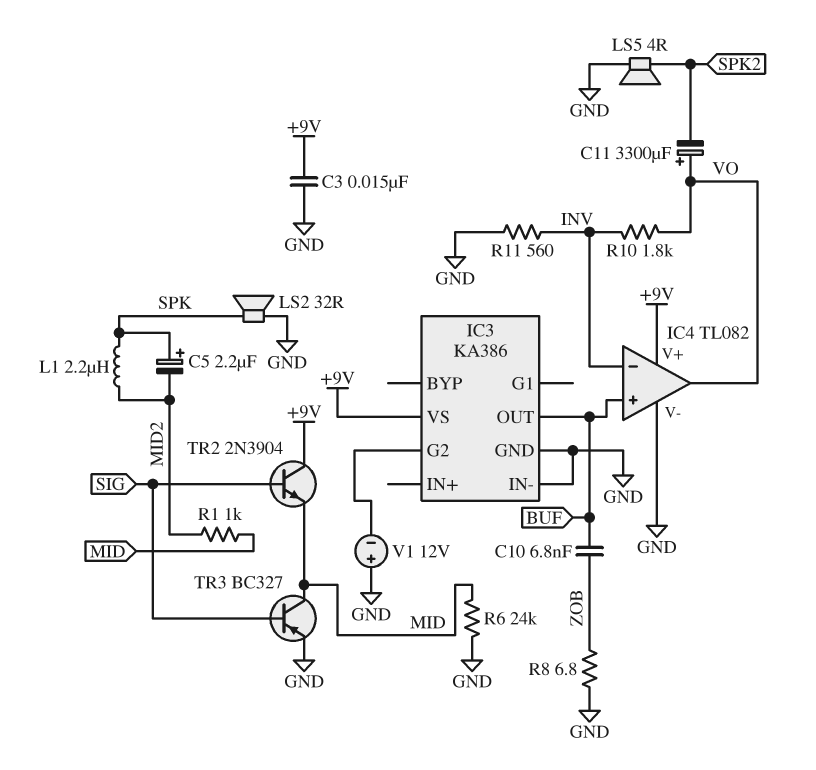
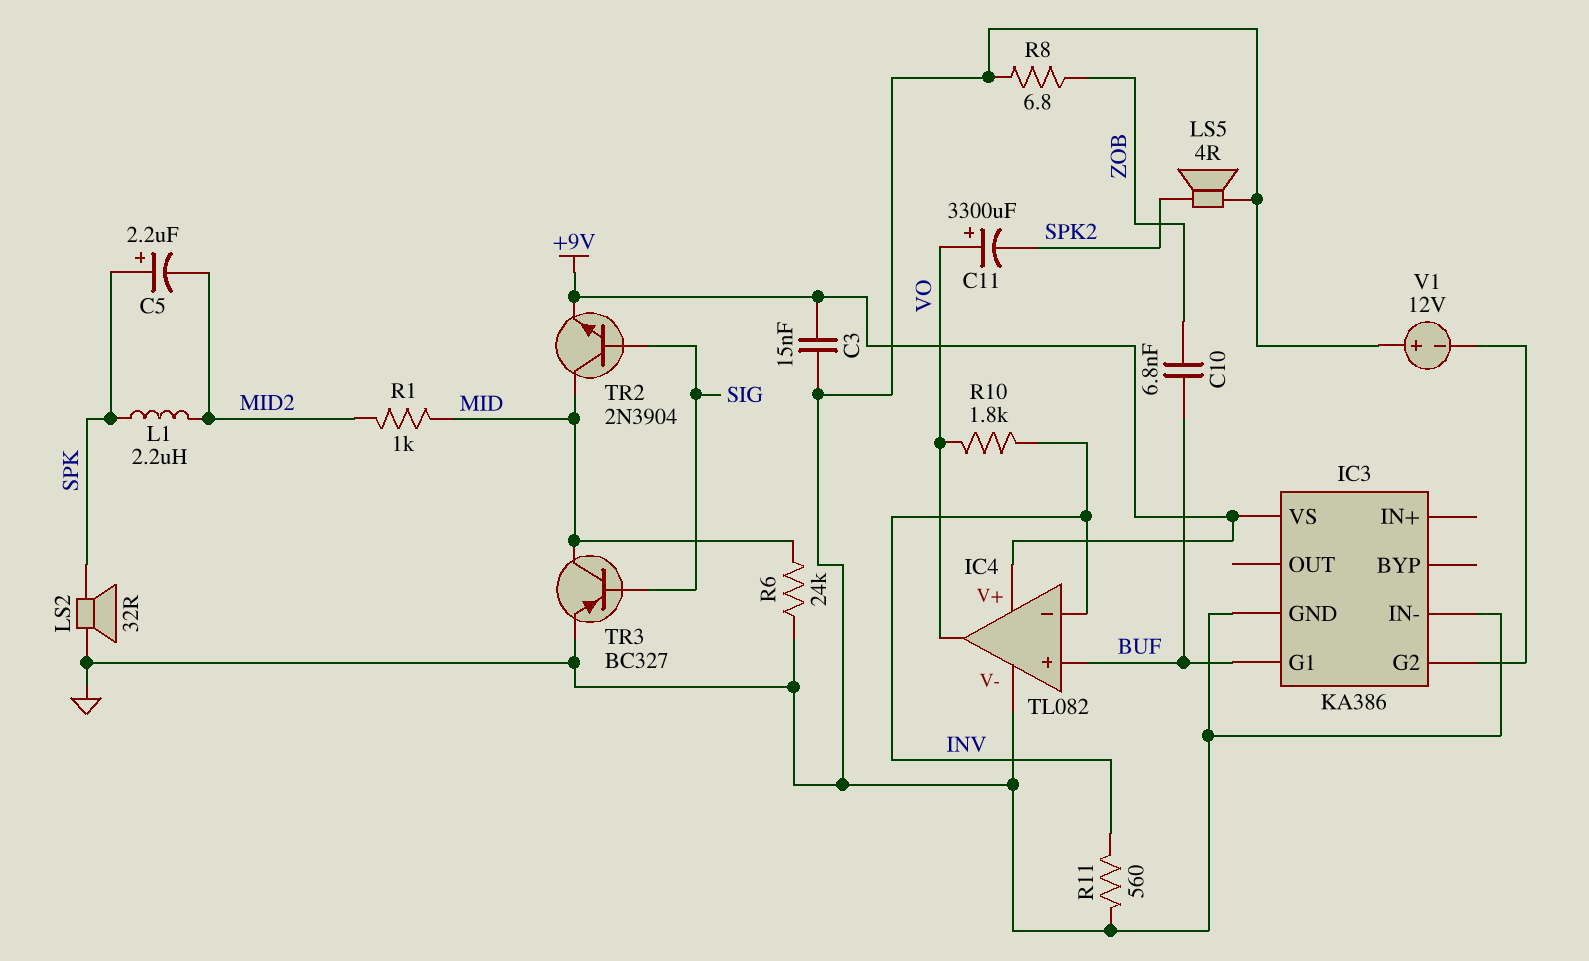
IC3 pin G1: none -> BUF
IC3 pin OUT: BUF -> none
TR2: NPN 2N3904 (B SIG, C +9V, E MID) -> NPN 2N3904 (B SIG, C MID, E +9V)

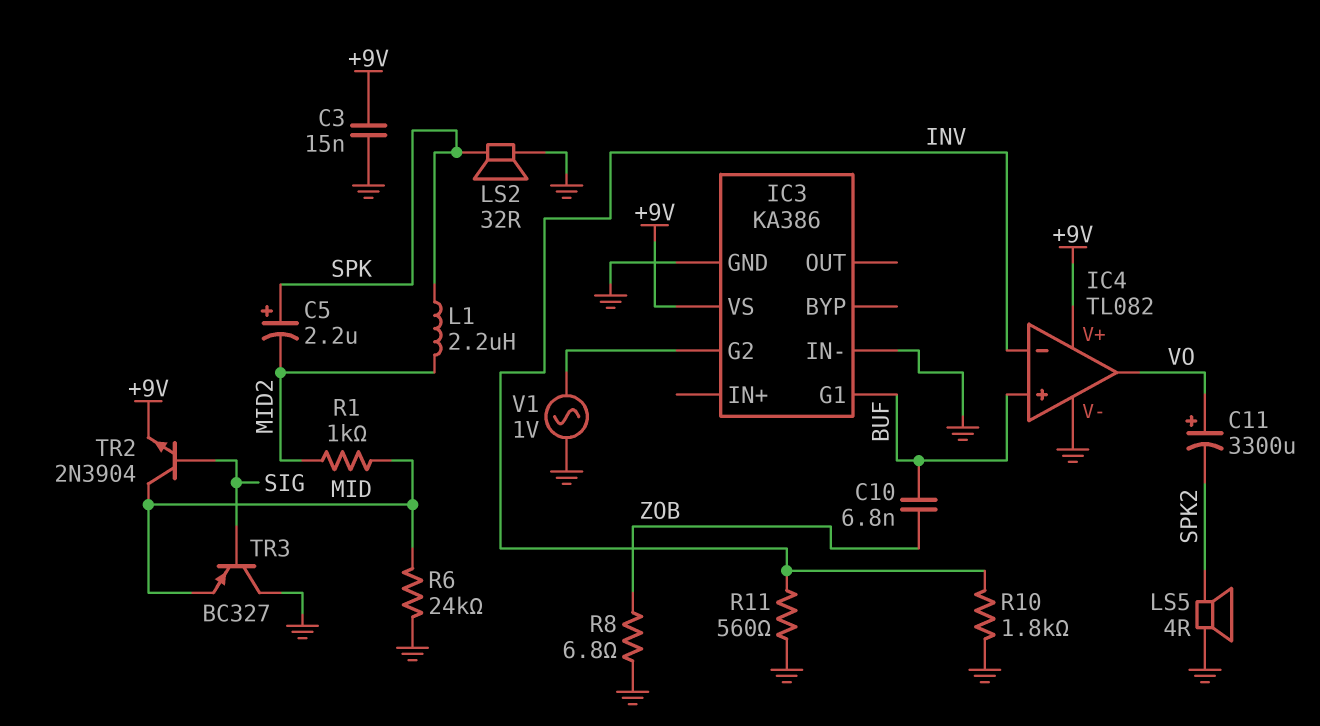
R10: 1.8k (INV, VO) -> 1.8k (GND, INV)
TR3: PNP BC327 (B SIG, C MID, E GND) -> PNP BC327 (B SIG, C GND, E MID)
V1: 12V (plus GND, minus IC3/G2) -> AC 1V (GND, IC3/G2)

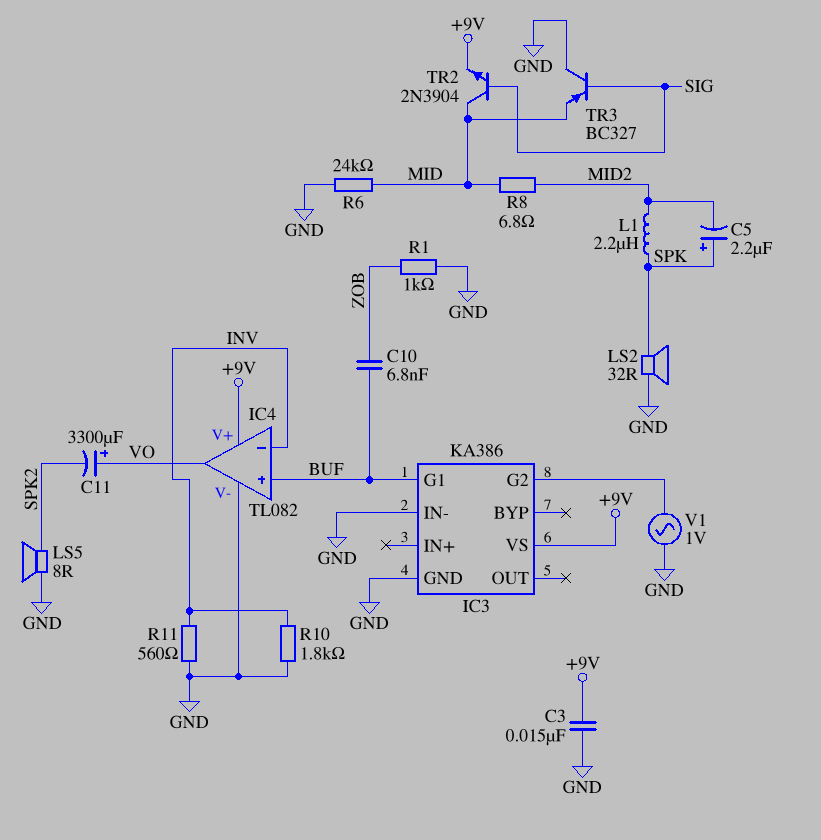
LS5: speaker 4R (GND, SPK2) -> speaker 8R (GND, SPK2)
R1: 1k (MID, MID2) -> 1k (GND, ZOB)
R8: 6.8 (GND, ZOB) -> 6.8 (MID, MID2)

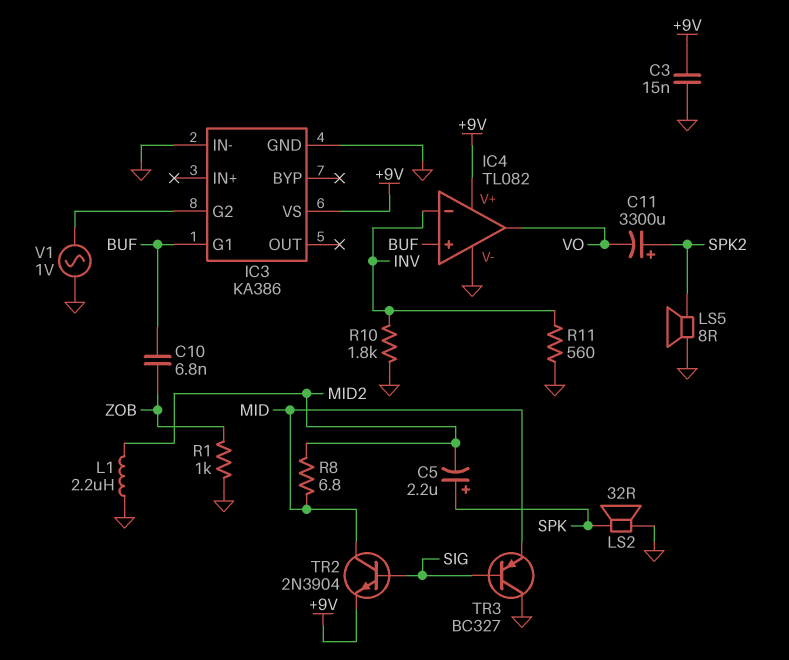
C11: 3300uF (plus VO, minus SPK2) -> 3300uF (plus SPK2, minus VO)
L1: 2.2uH (MID2, SPK) -> 2.2uH (GND, MID2)
R6: 24k (GND, MID) -> none

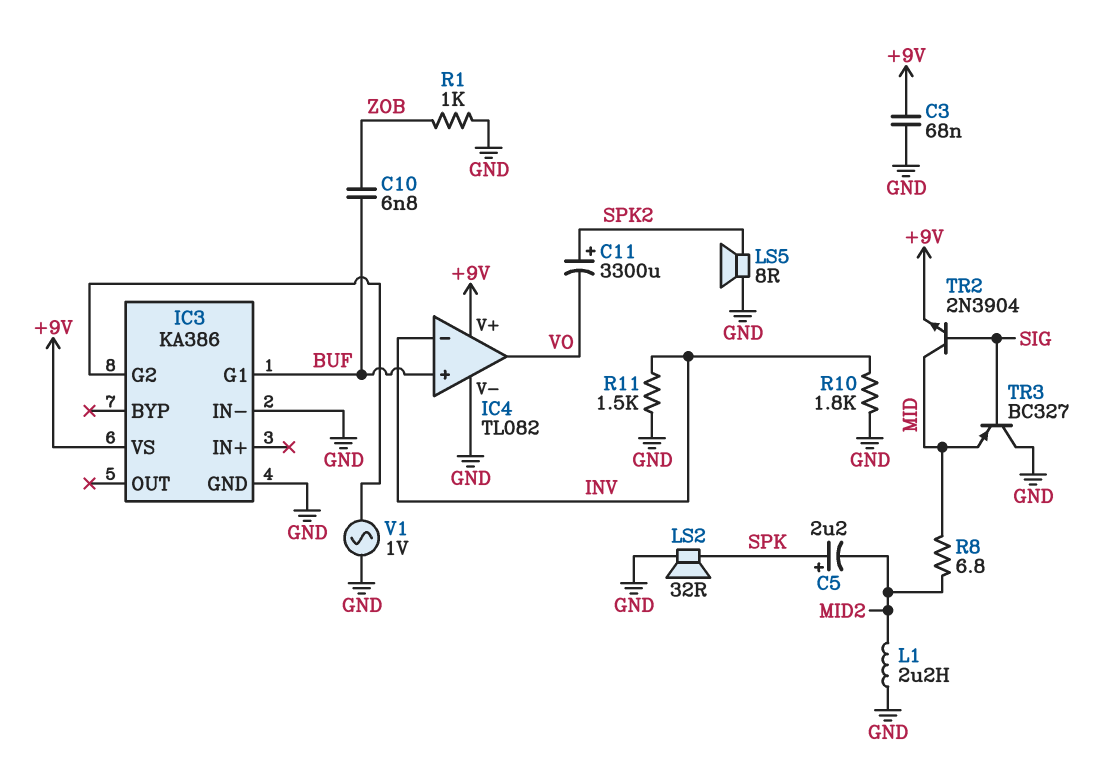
C3: 15nF (+9V, GND) -> 68nF (+9V, GND)
R11: 560 (GND, INV) -> 1.5k (GND, INV)

